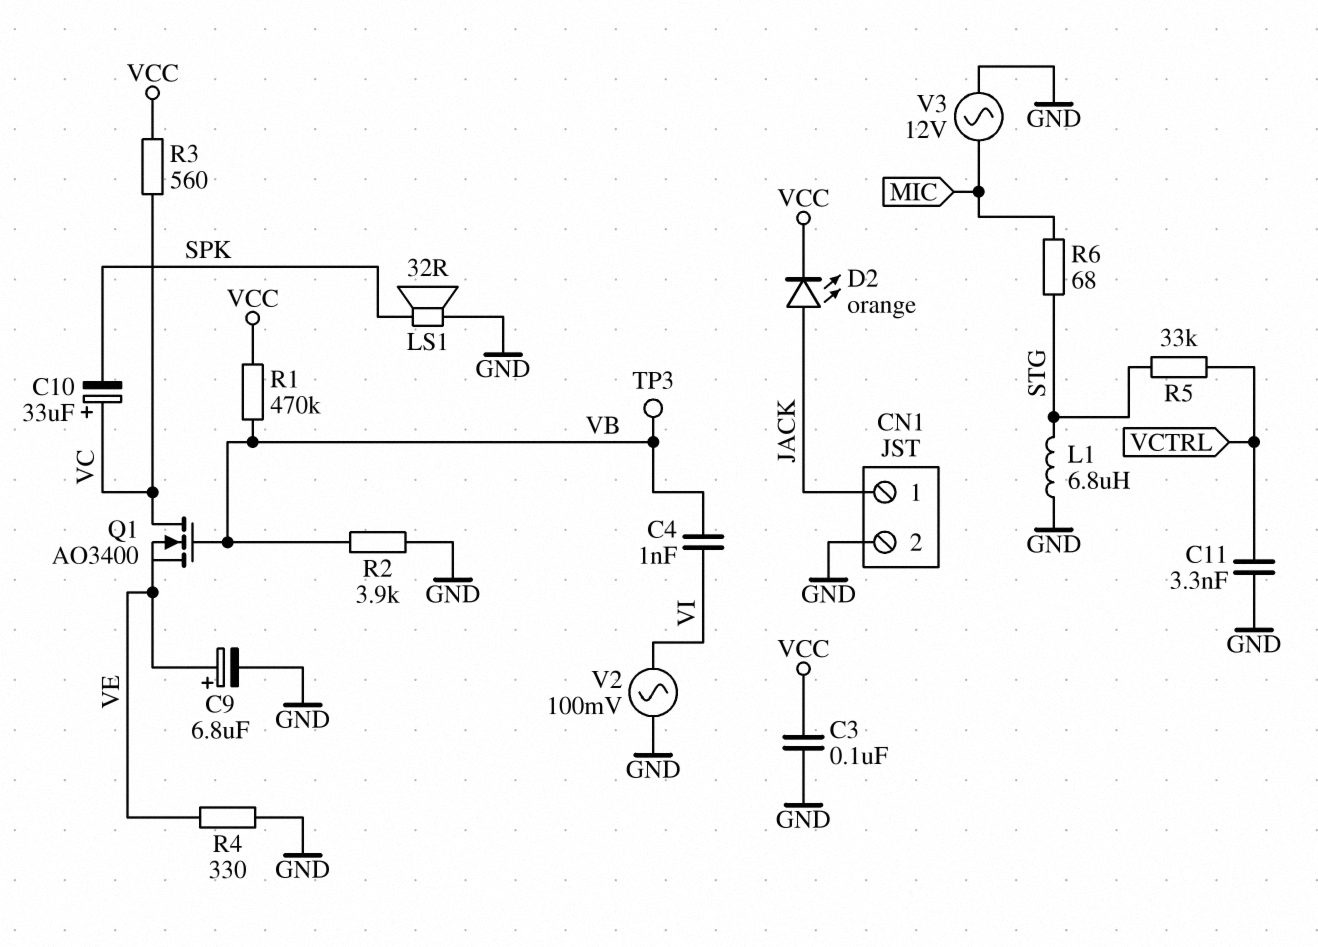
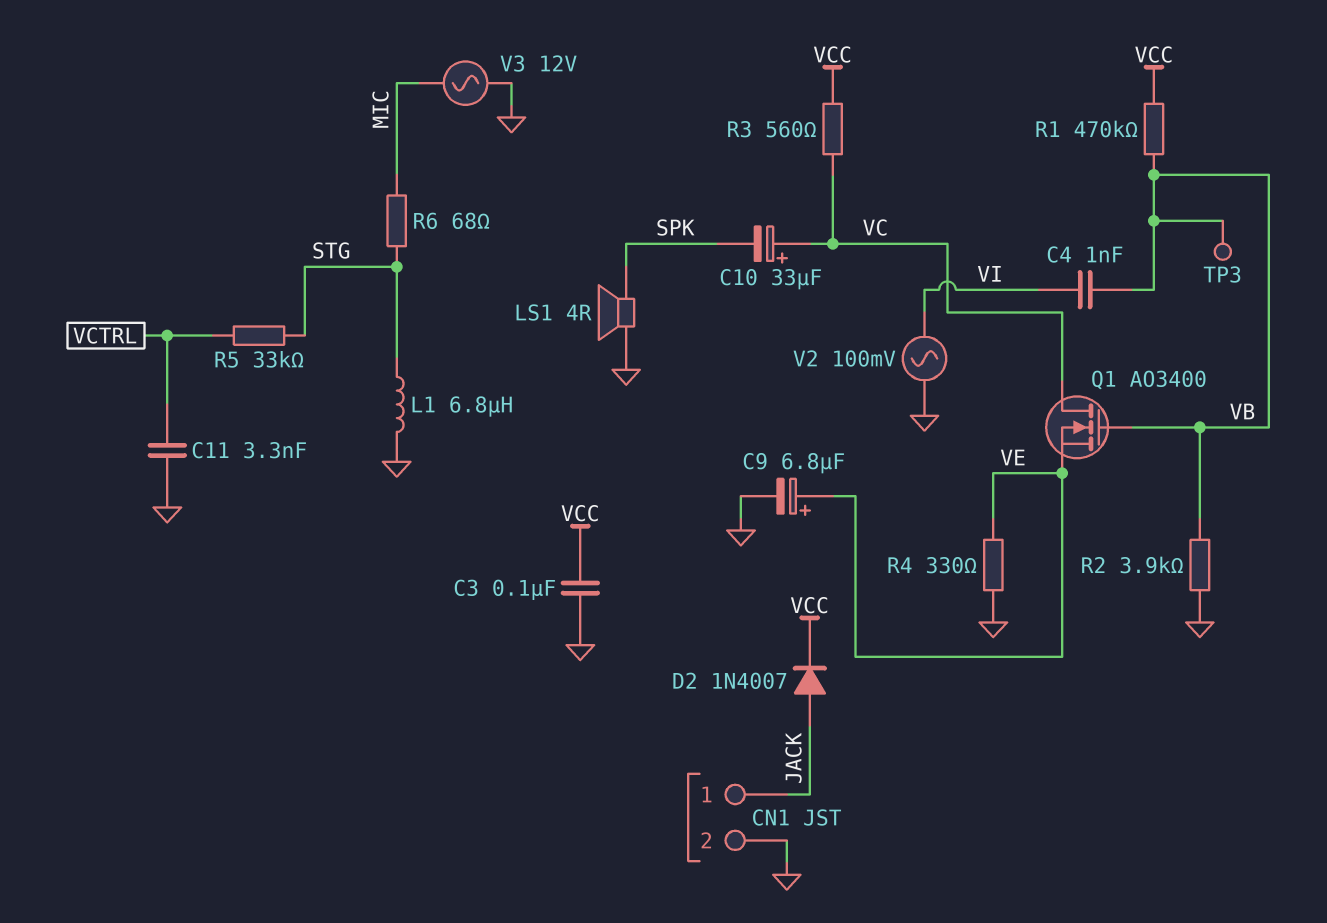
D2: LED orange (A JACK, K VCC) -> diode 1N4007 (A JACK, K VCC)
LS1: speaker 32R (GND, SPK) -> speaker 4R (GND, SPK)

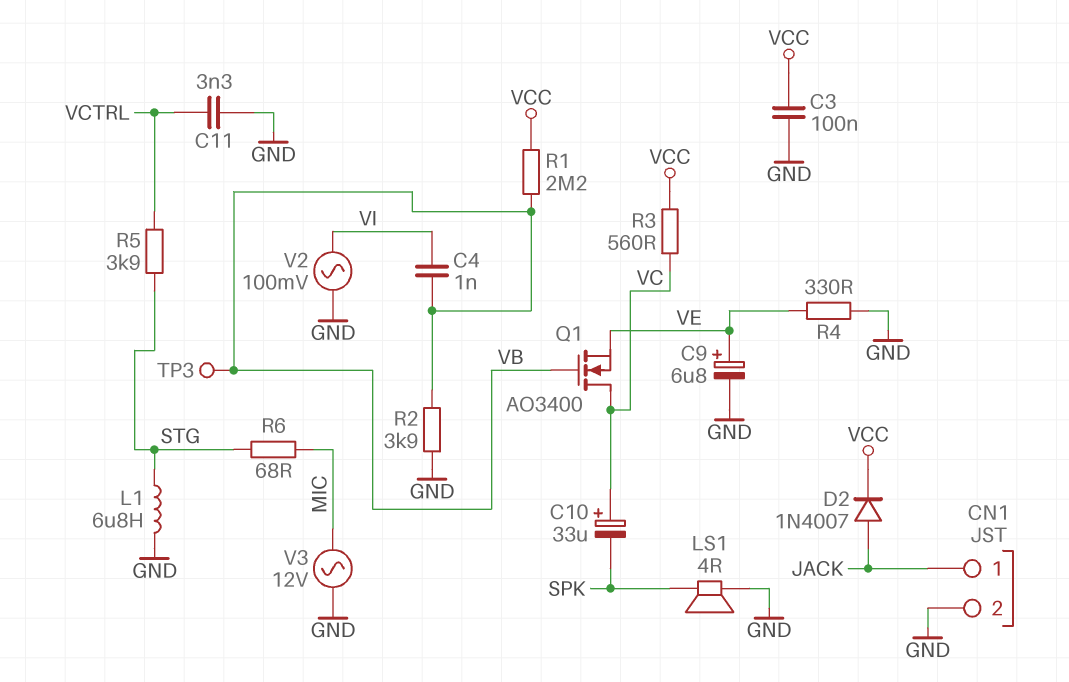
R1: 470k (VB, VCC) -> 2.2M (VB, VCC)
R5: 33k (STG, VCTRL) -> 3.9k (STG, VCTRL)

